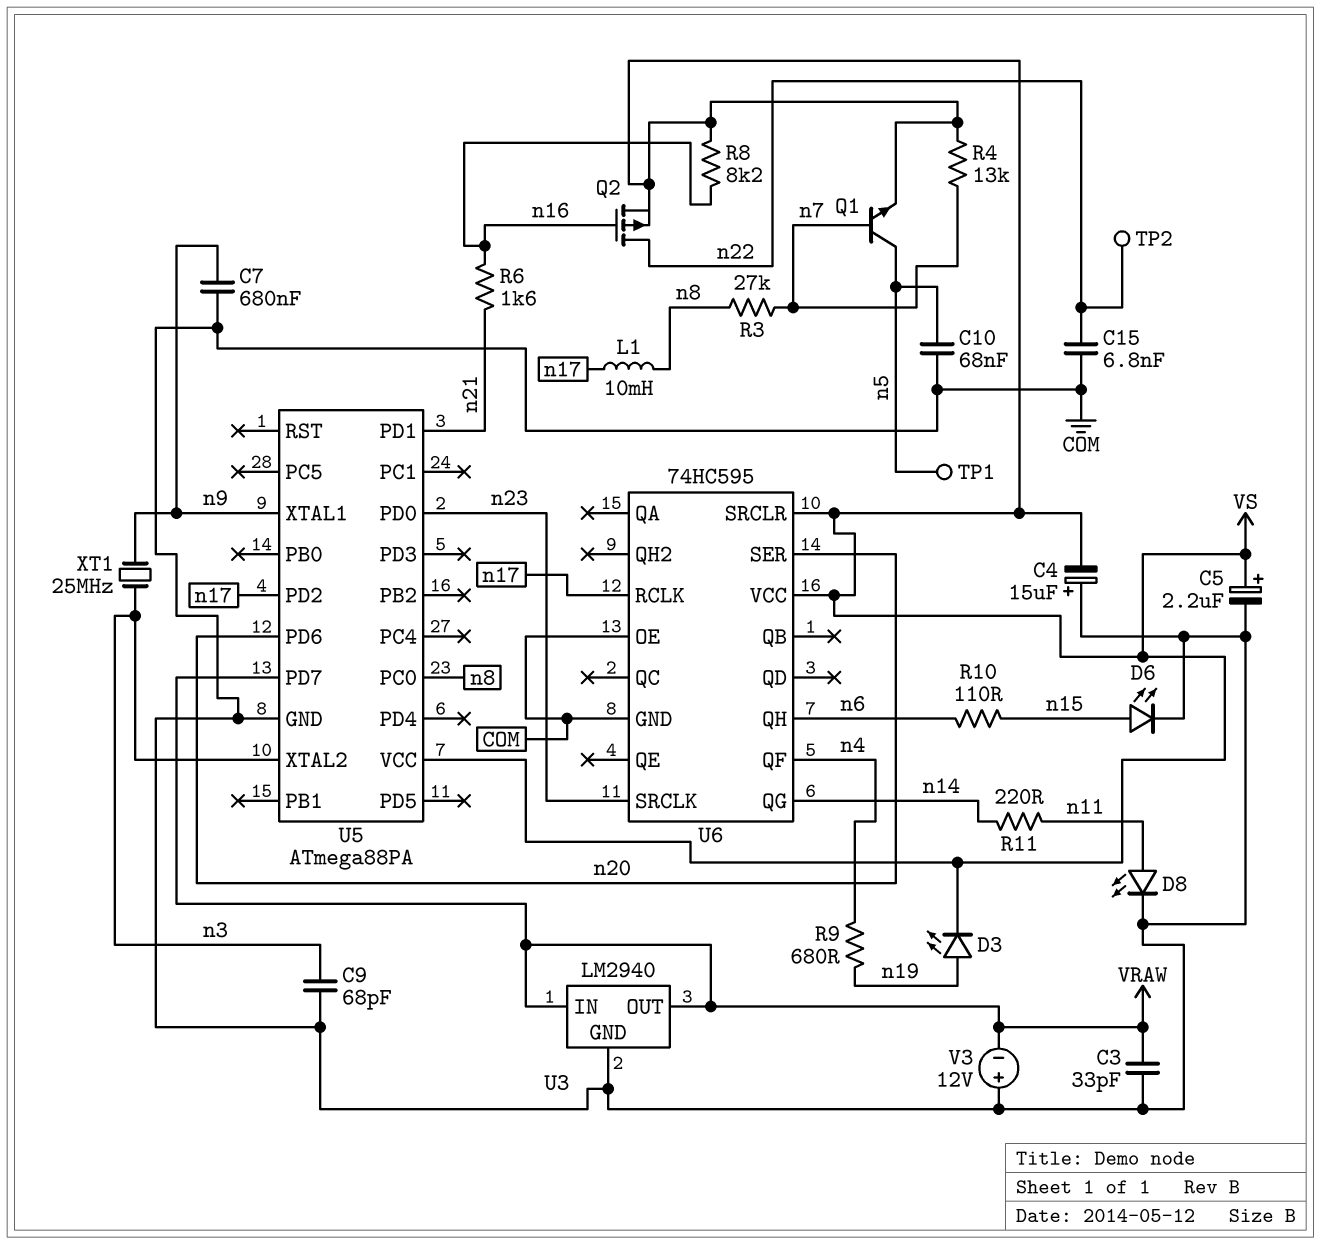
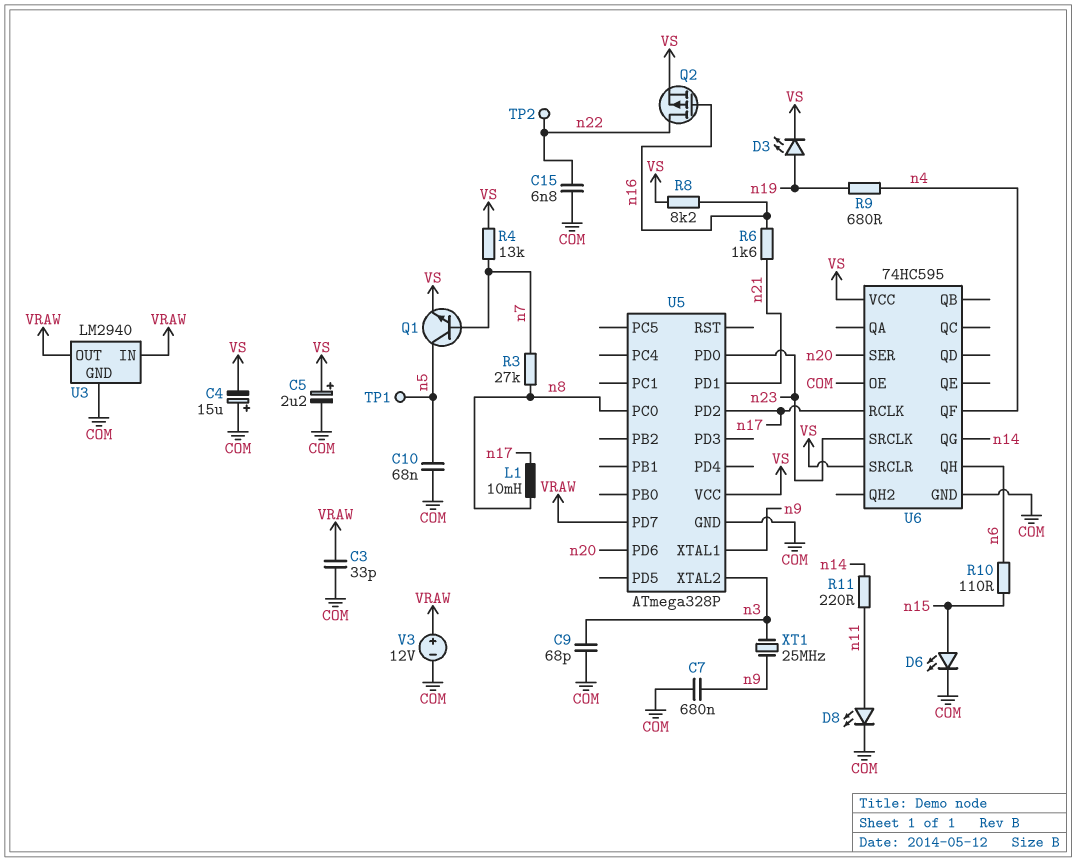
U5: ATmega88PA -> ATmega328P
V3: 12V (plus COM, minus VRAW) -> 12V (plus VRAW, minus COM)

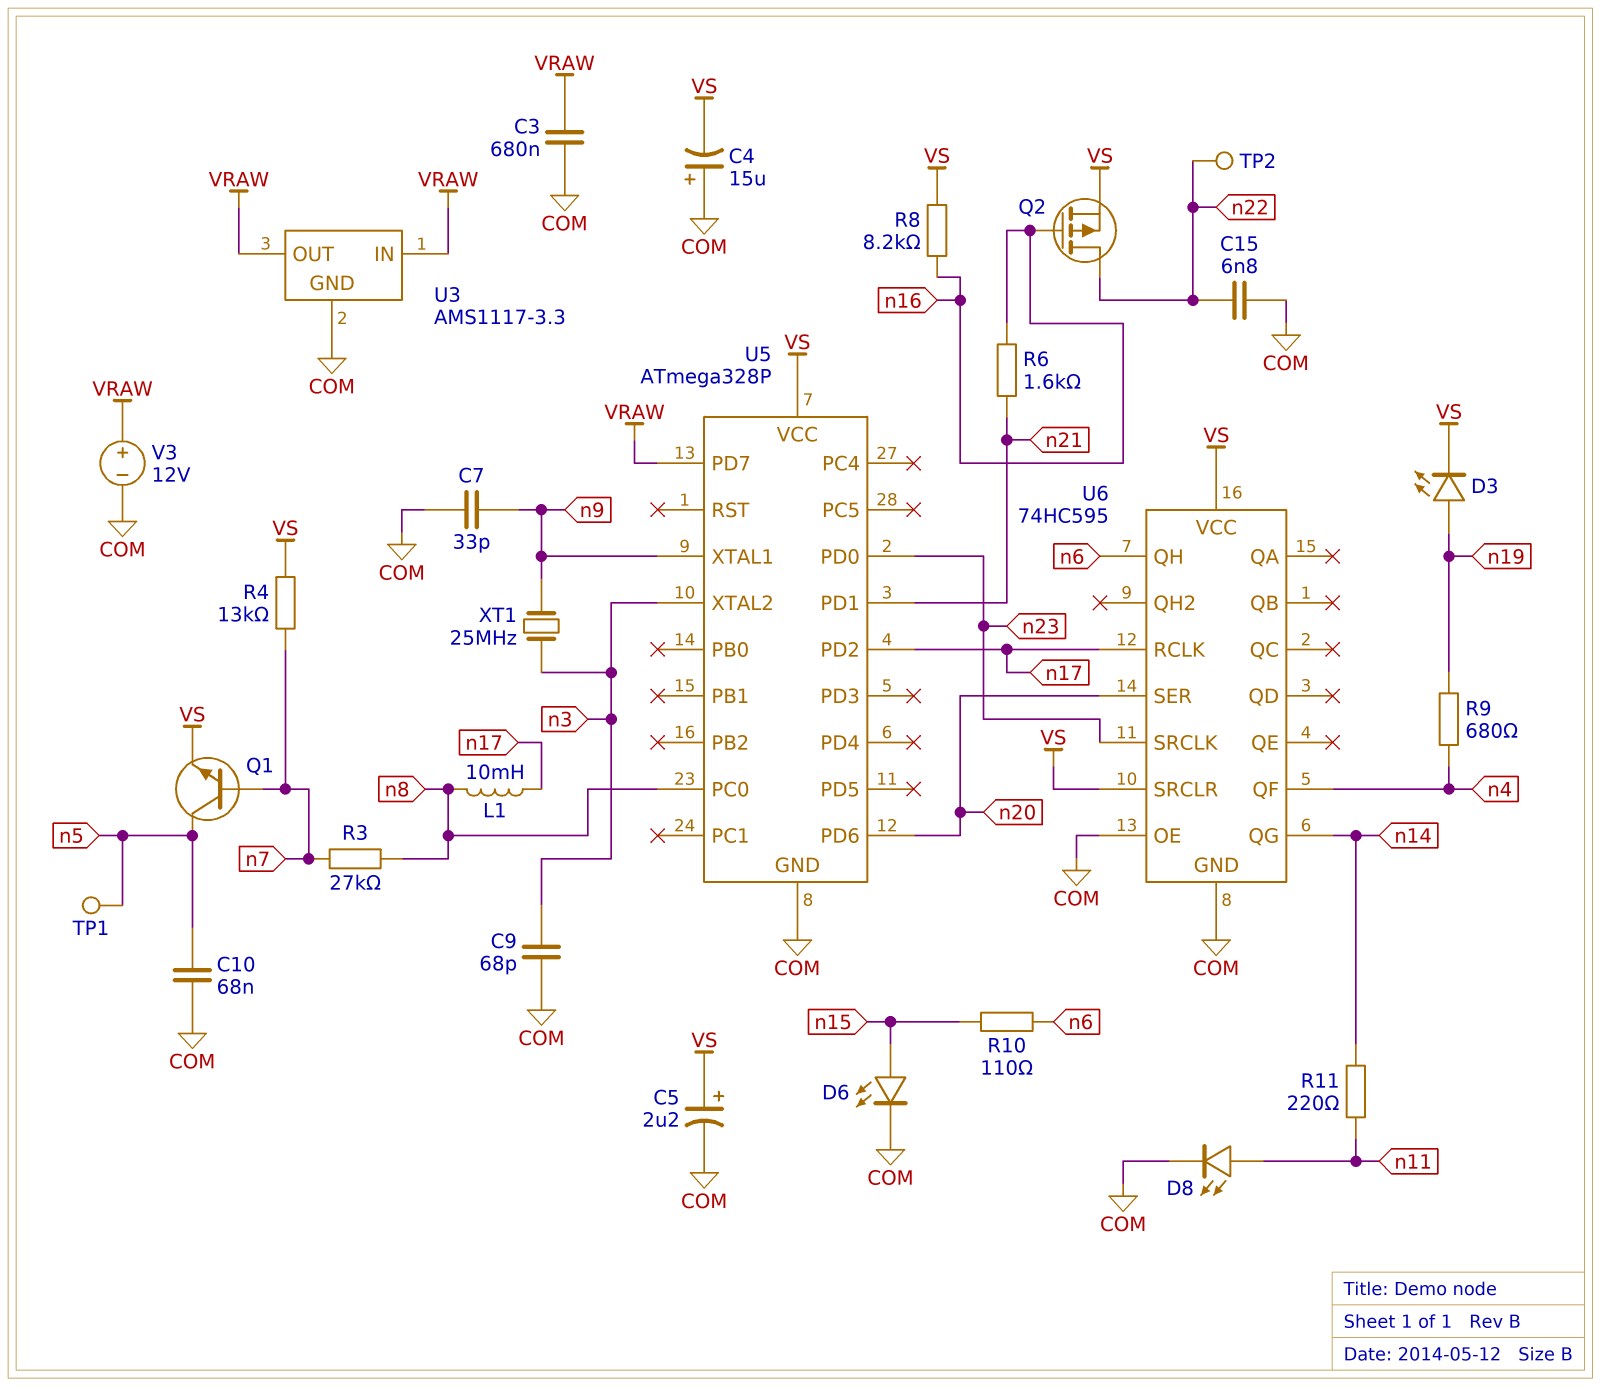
C3: 33pF (COM, VRAW) -> 680nF (COM, VRAW)
C7: 680nF (COM, n9) -> 33pF (COM, n9)
U3: LM2940 -> AMS1117-3.3

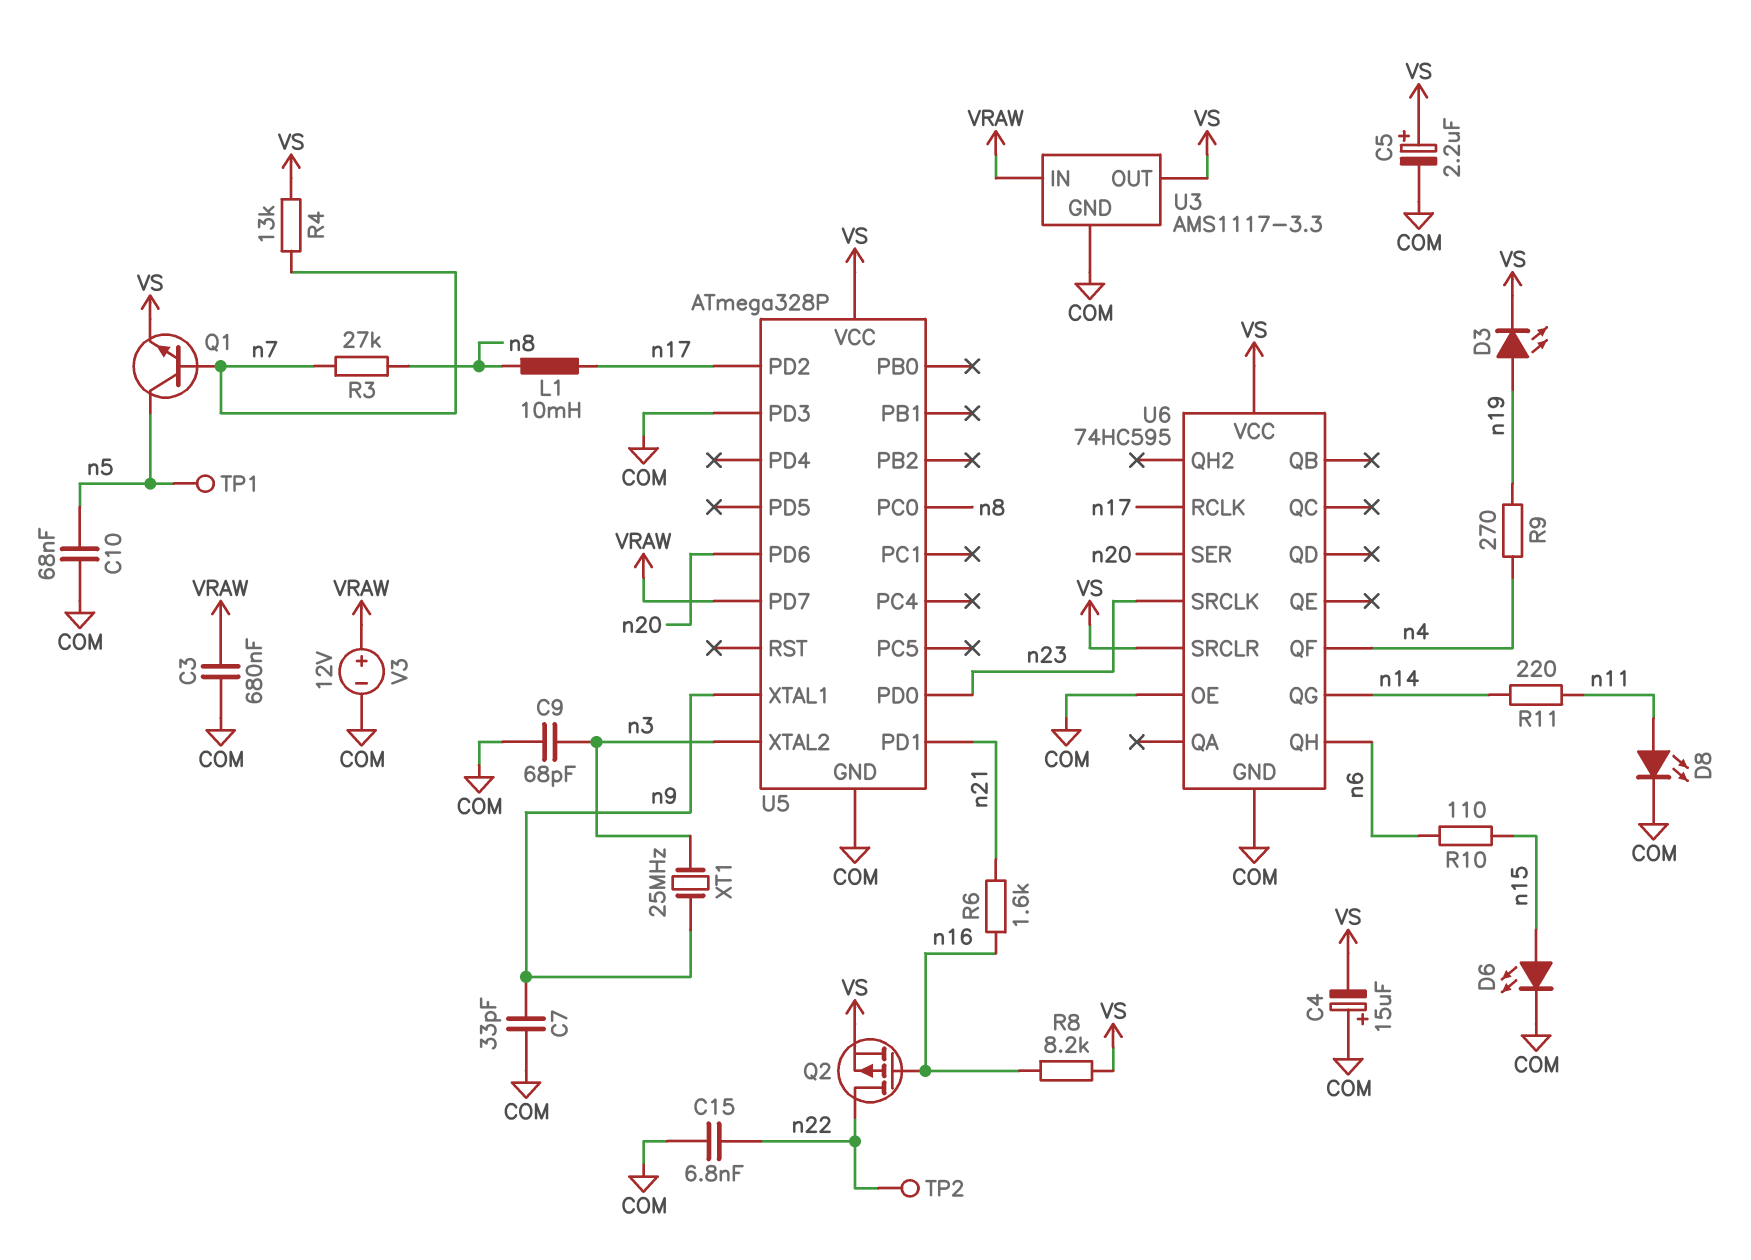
R9: 680 (n4, n19) -> 270 (n4, n19)
U3 pin OUT: VRAW -> VS
U5 pin PD3: none -> COM

